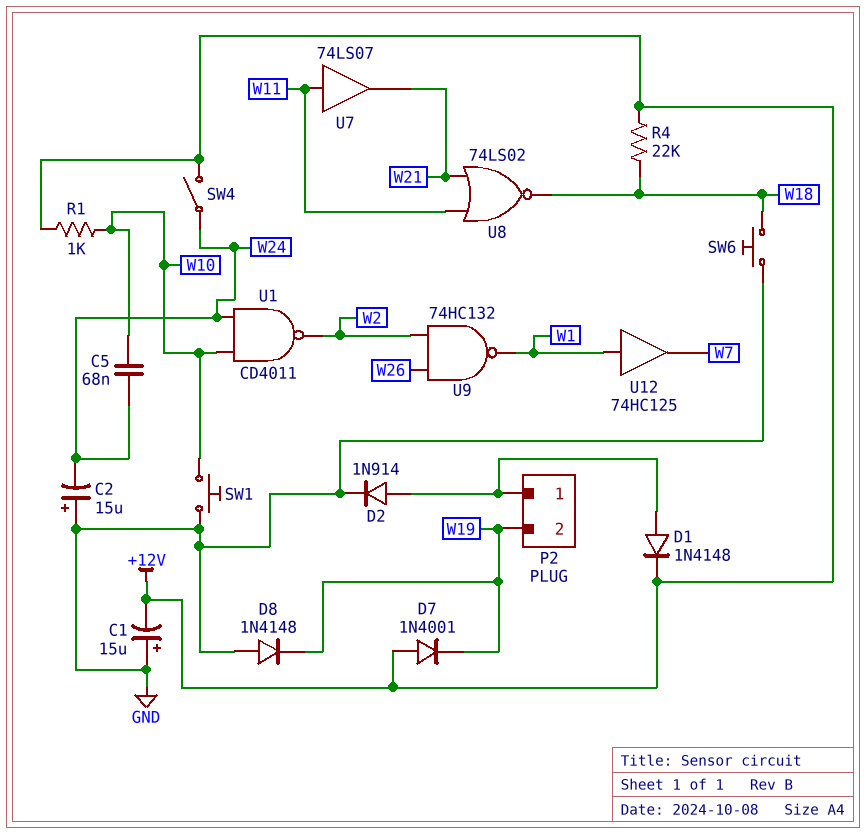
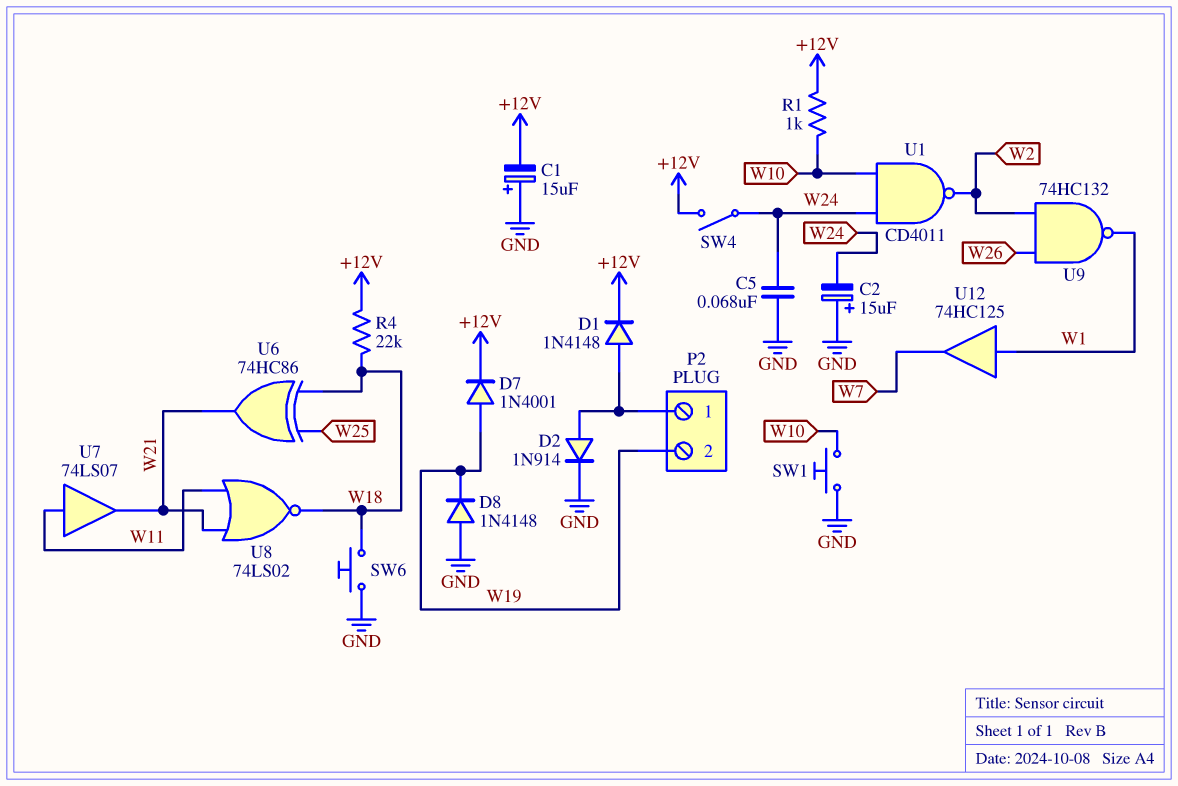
C5: 68nF (W10, W24) -> 68nF (GND, W24)
D7: diode 1N4001 (A +12V, K W19) -> diode 1N4001 (A W19, K +12V)
U6: none -> XOR 74HC86 (in W18, in W25, out W21)

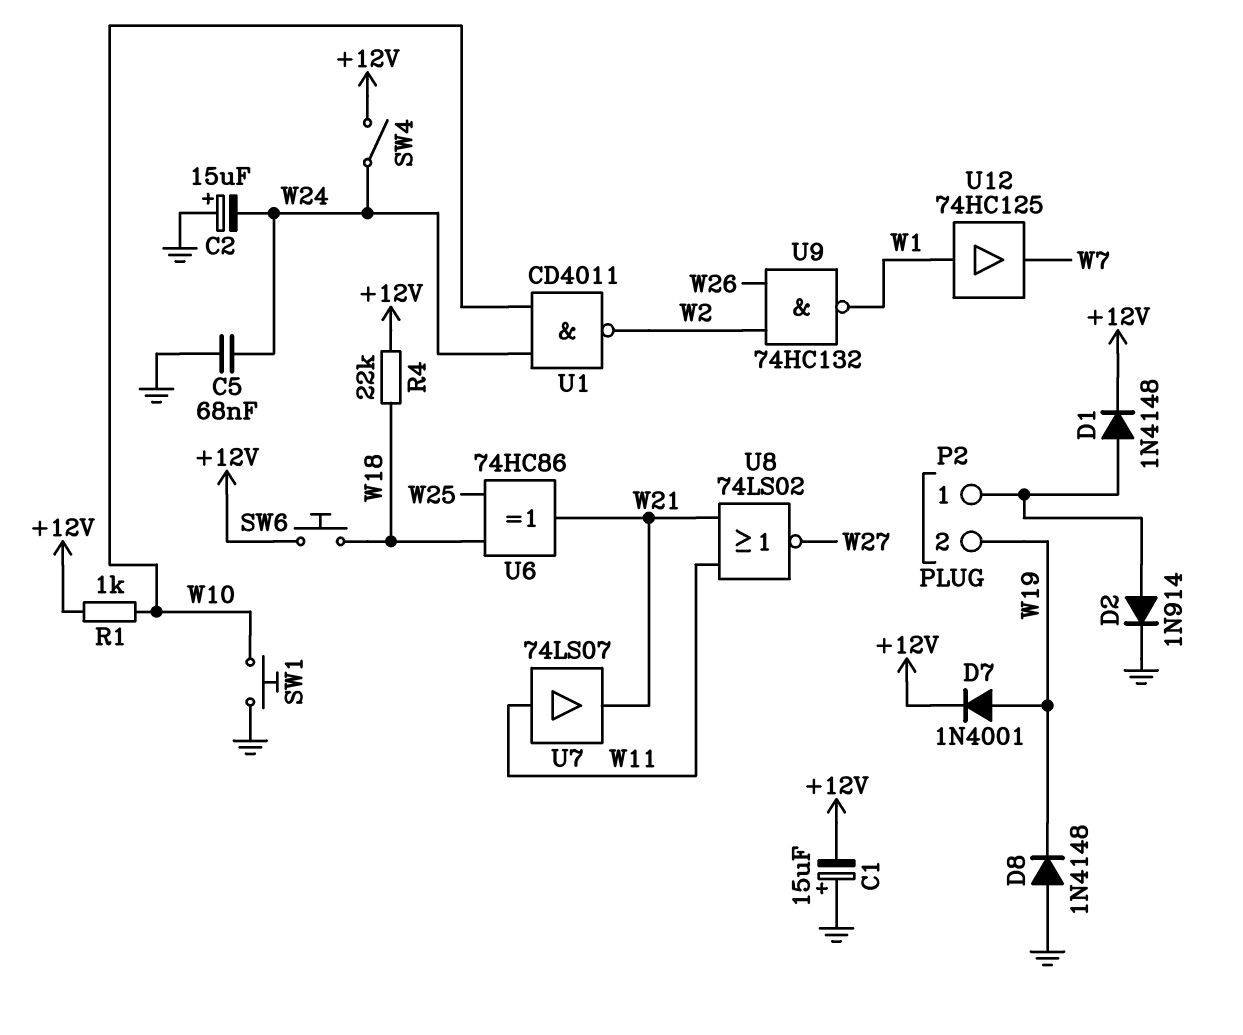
SW6: button (GND, W18) -> button (+12V, W18)
U8: NOR 74LS02 (in W11, in W21, out W18) -> NOR 74LS02 (in W11, in W21, out W27)

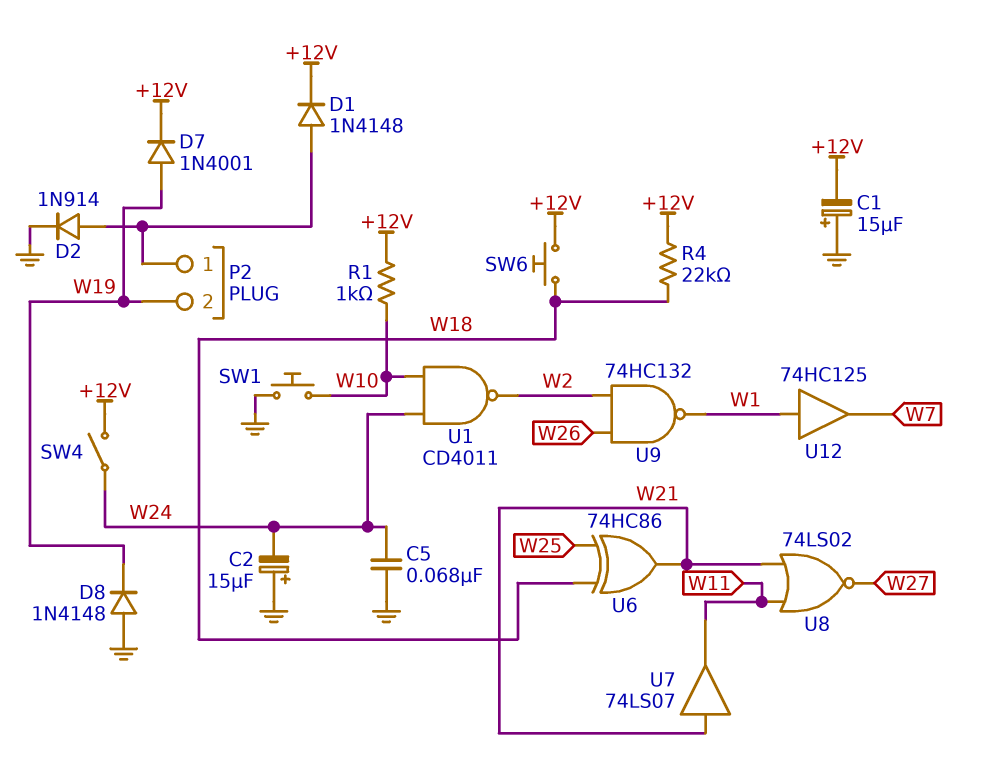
U7: buffer 74LS07 (in W11, out W21) -> buffer 74LS07 (in W21, out W11)

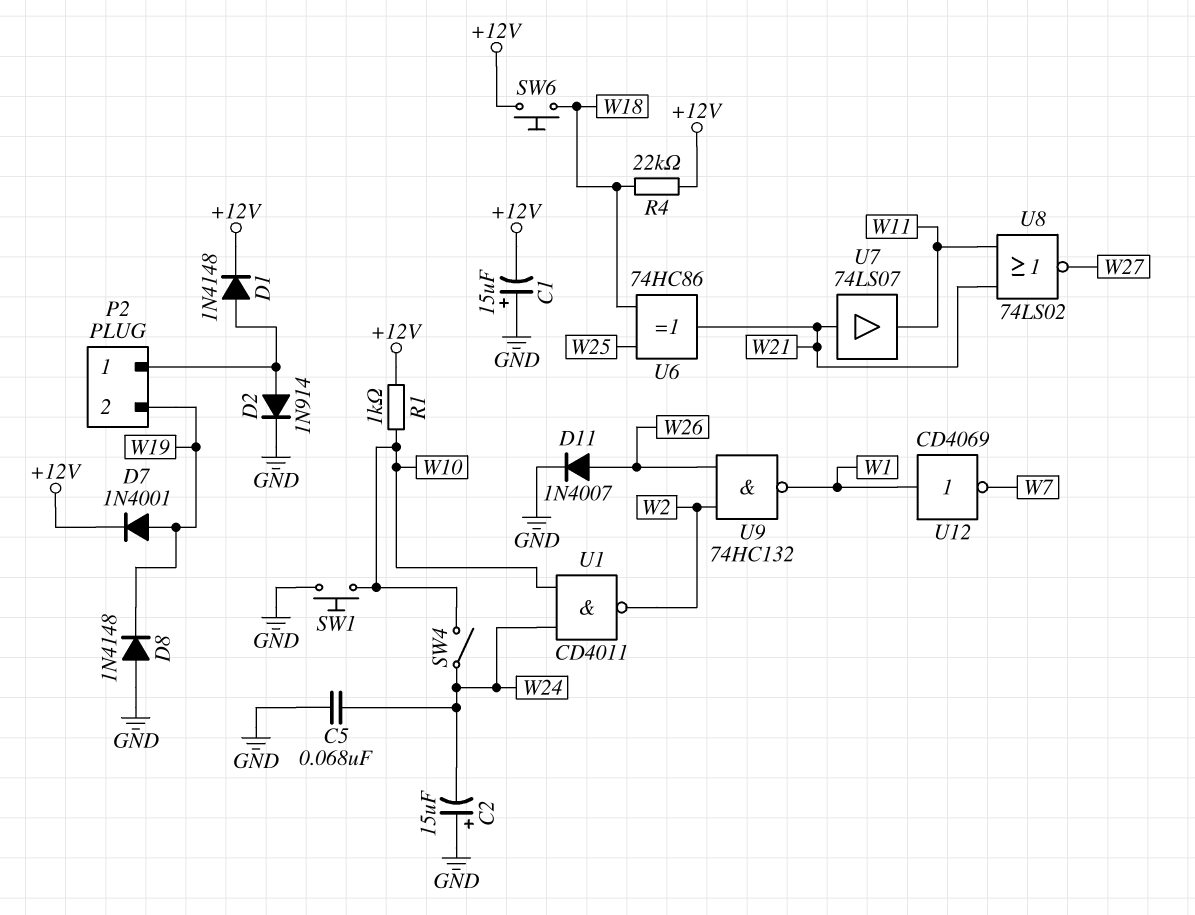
D11: none -> diode 1N4007 (A W26, K GND)
SW4: switch (+12V, W24) -> switch (W10, W24)
U12: buffer 74HC125 (in W1, out W7) -> NOT CD4069 (in W1, out W7)

